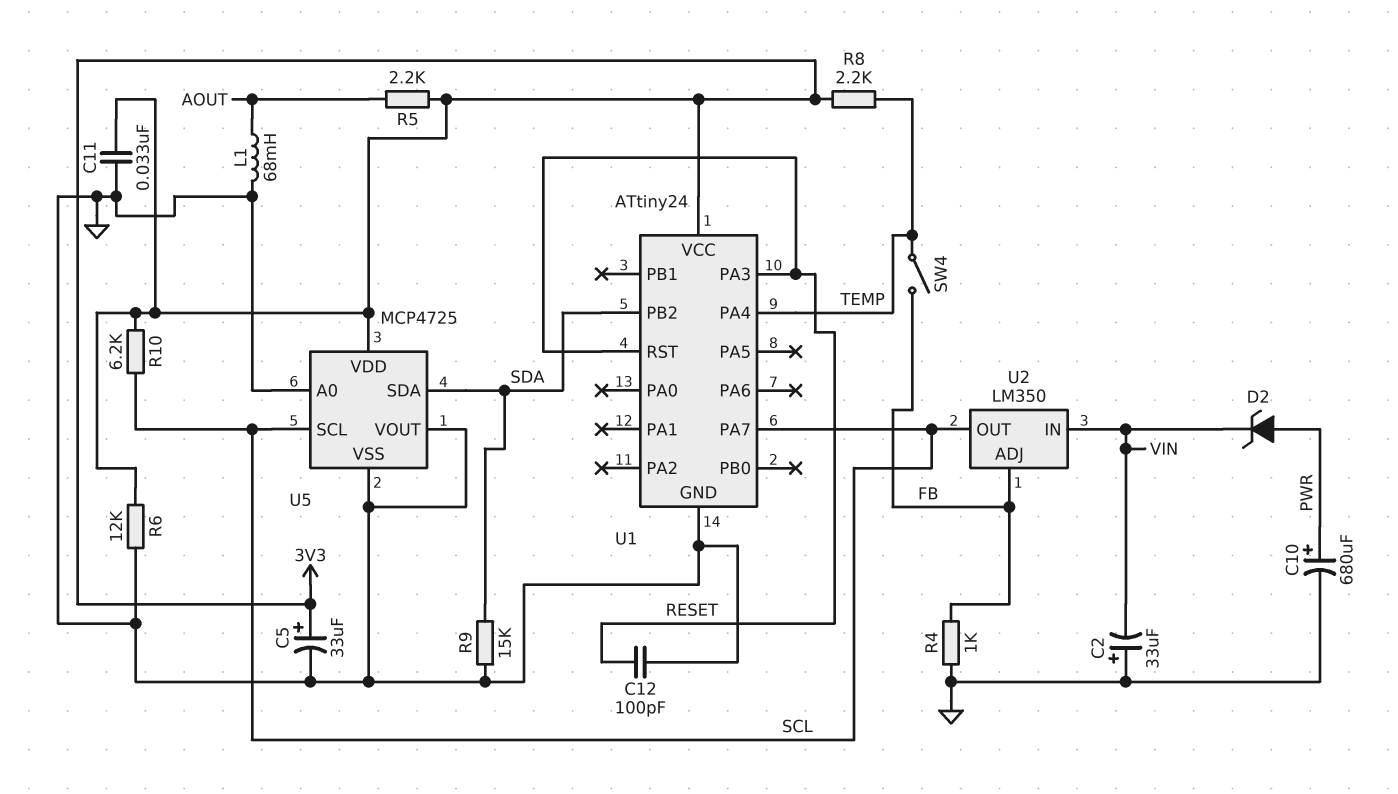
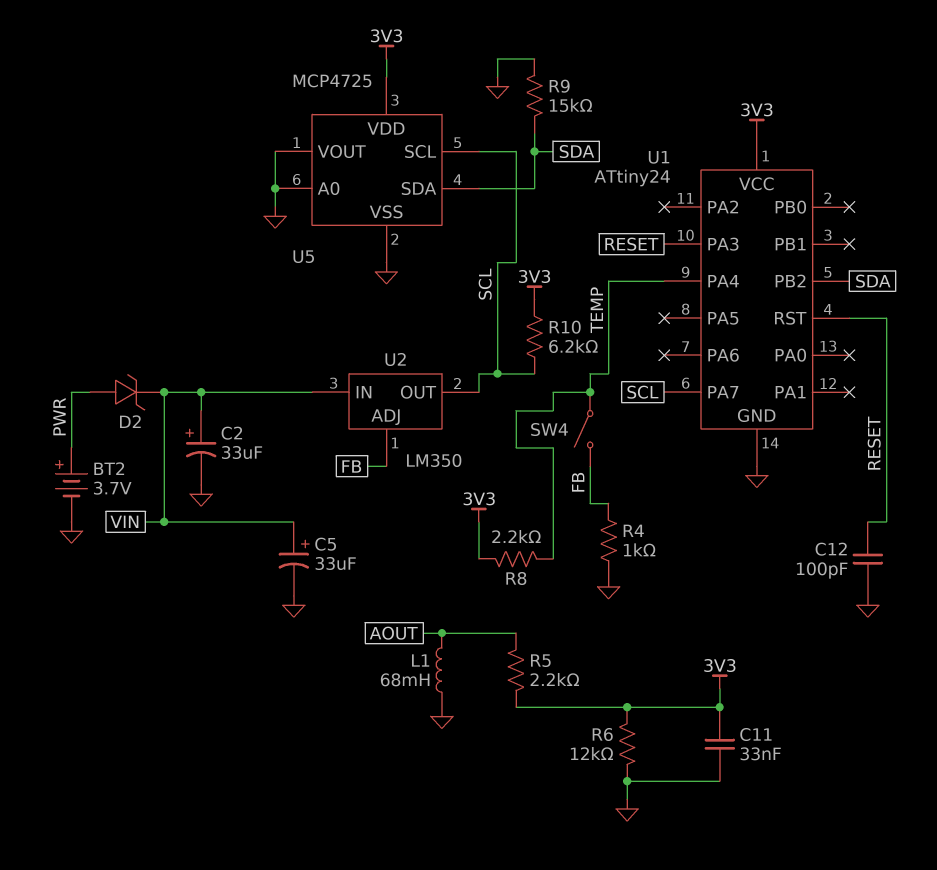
BT2: none -> 3.7V (plus PWR, minus GND)
C2: 33uF (plus GND, minus VIN) -> 33uF (plus VIN, minus GND)
C5: 33uF (plus 3V3, minus GND) -> 33uF (plus VIN, minus GND)
C10: 680uF (plus PWR, minus GND) -> none

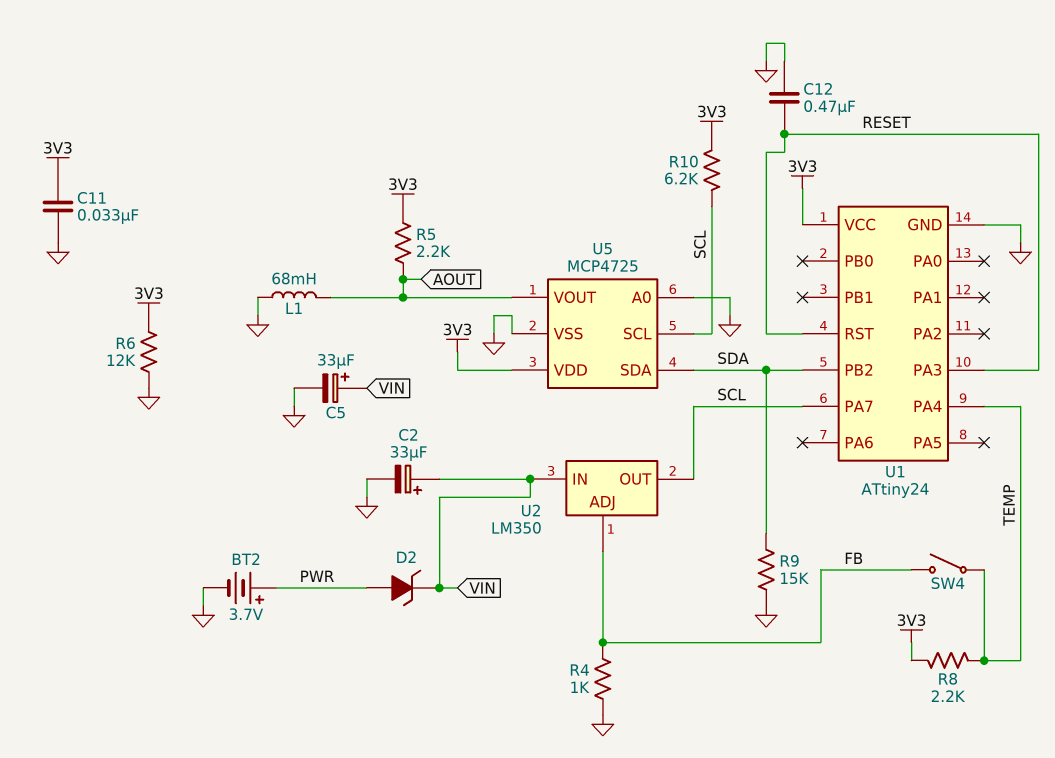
C12: 100pF (GND, RESET) -> 470nF (GND, RESET)
U5 pin VOUT: GND -> AOUT

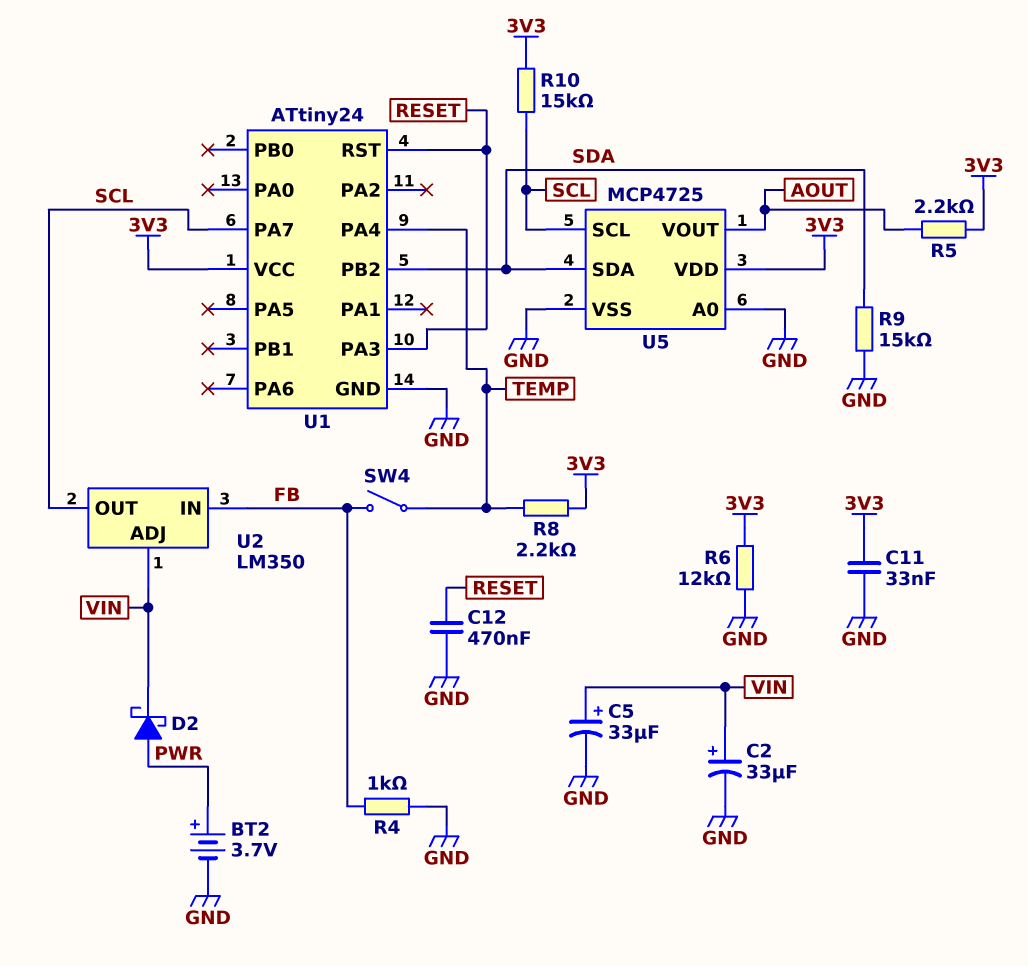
D2: zener (A PWR, K VIN) -> schottky (A PWR, K VIN)
L1: 68mH (AOUT, GND) -> none
R10: 6.2k (3V3, SCL) -> 15k (3V3, SCL)
U2 pin ADJ: FB -> VIN
U2 pin IN: VIN -> FB

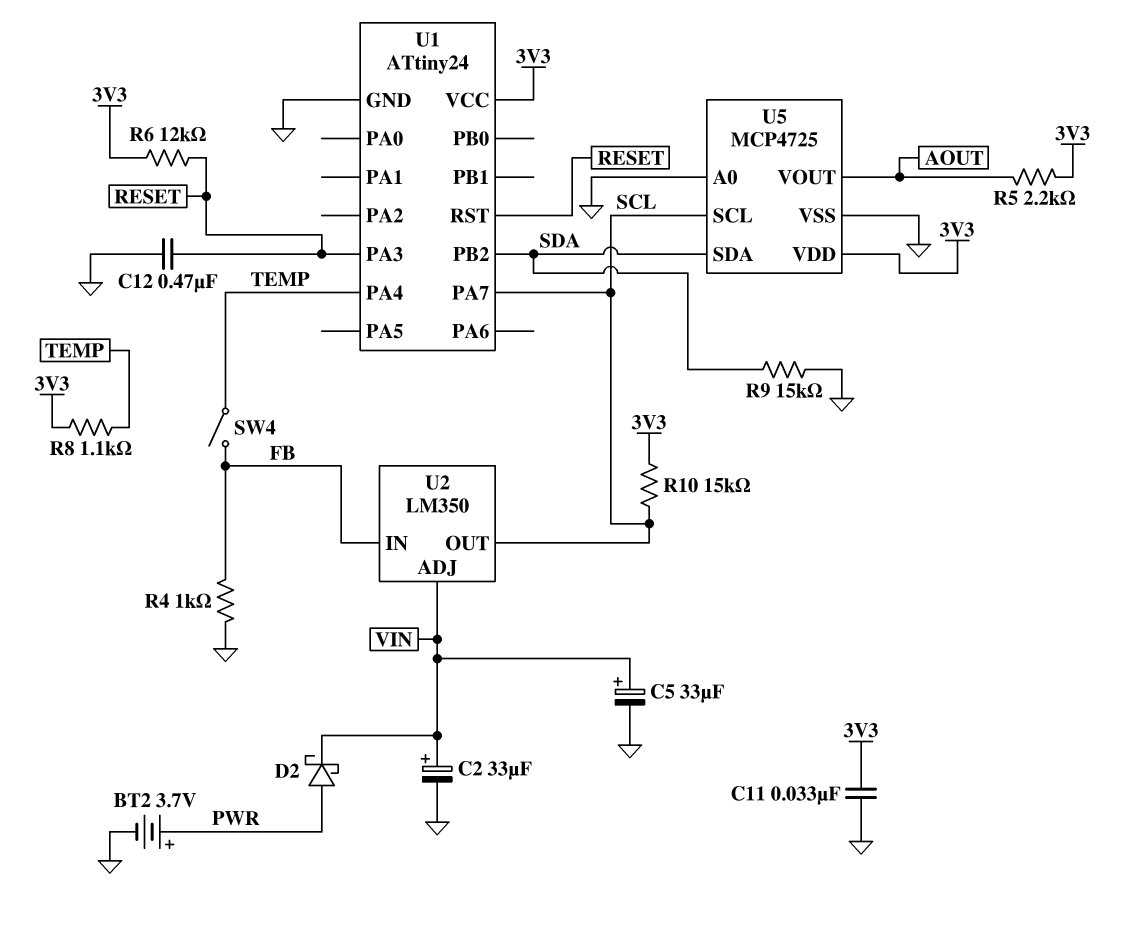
R6: 12k (3V3, GND) -> 12k (3V3, RESET)
R8: 2.2k (3V3, TEMP) -> 1.1k (3V3, TEMP)

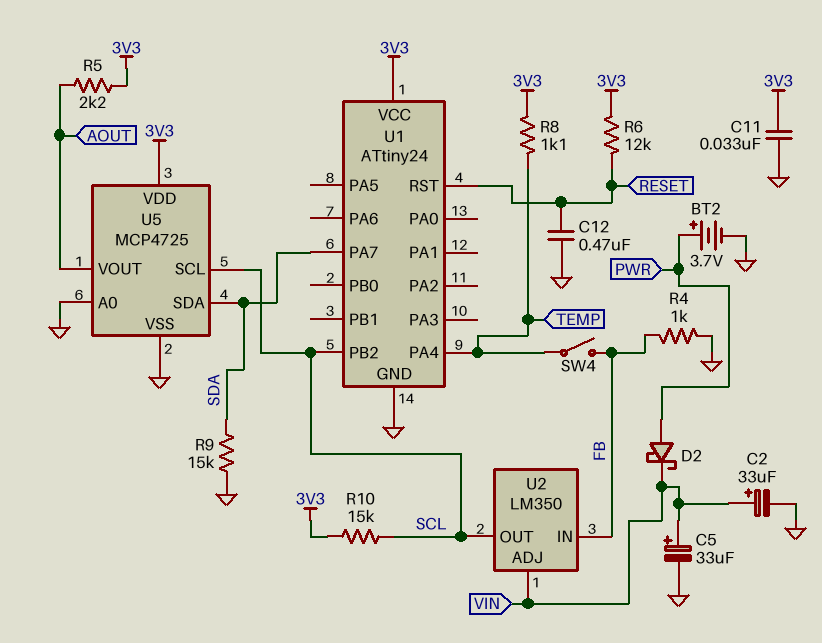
U1 pin PA3: RESET -> none
U1 pin PA7: SCL -> SDA
U1 pin PB2: SDA -> SCL

